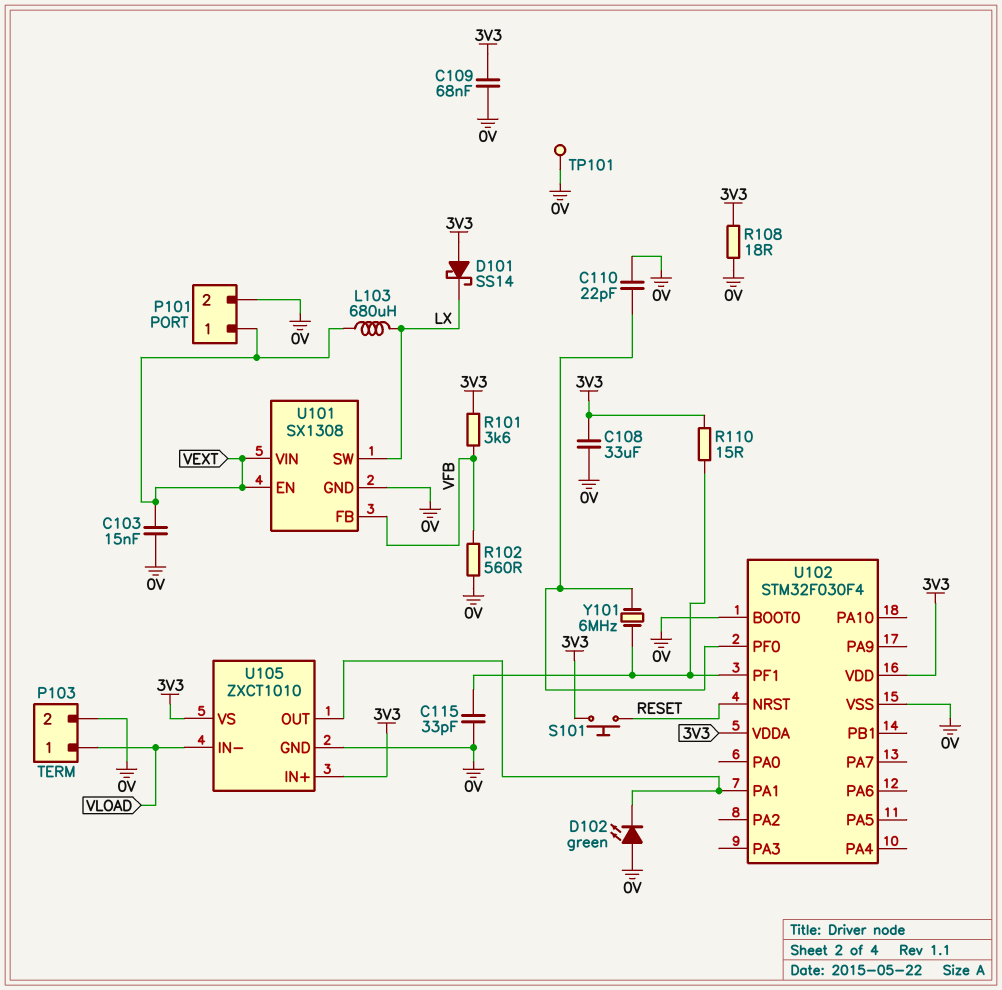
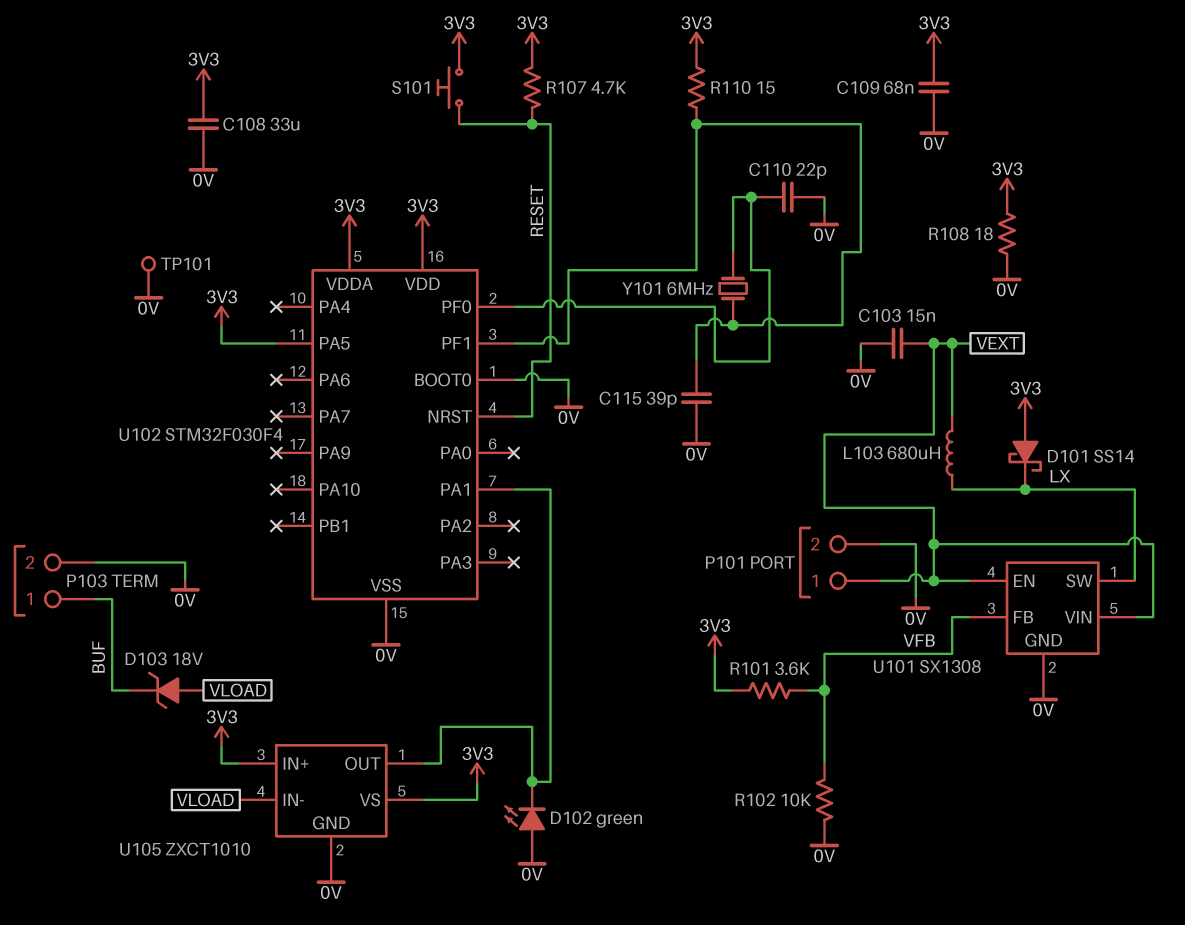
C115: 33pF (0V, U102/PF1) -> 39pF (0V, U102/PF1)
D103: none -> zener 18V (A VLOAD, K BUF)
P103 pin 1: VLOAD -> BUF
R102: 560 (0V, VFB) -> 10k (0V, VFB)
R107: none -> 4.7k (3V3, RESET)
U102 pin PA5: none -> 3V3

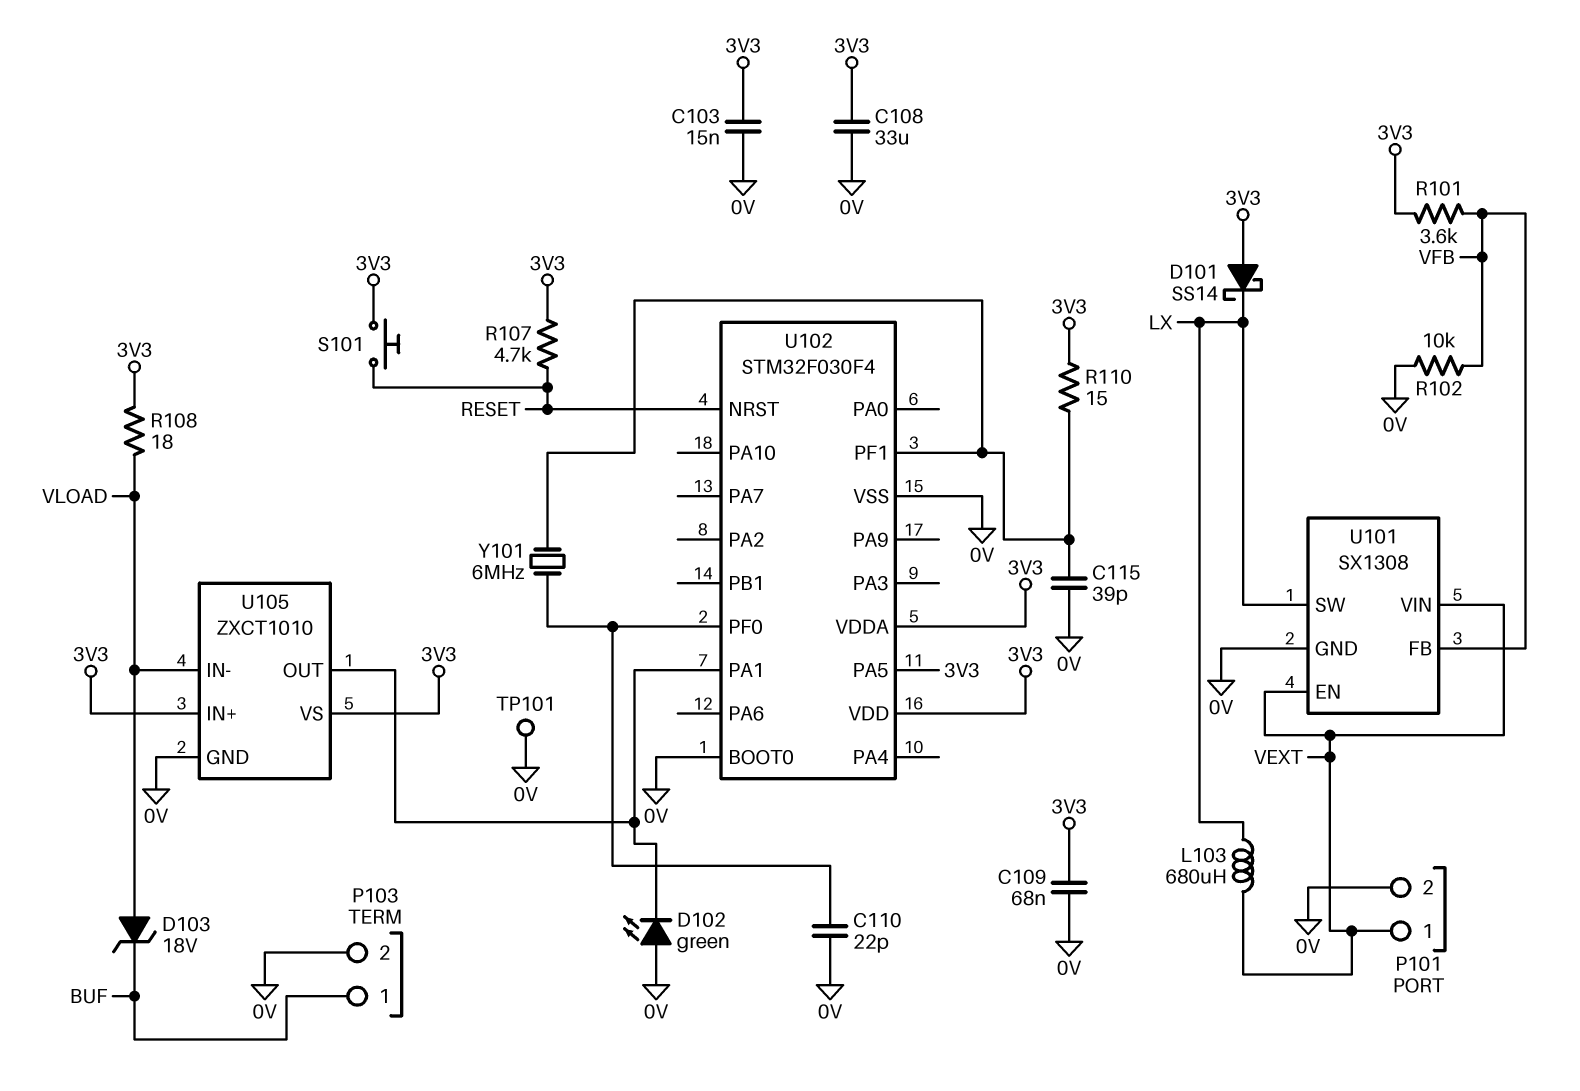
C103: 15nF (0V, VEXT) -> 15nF (0V, 3V3)
R108: 18 (0V, 3V3) -> 18 (3V3, VLOAD)

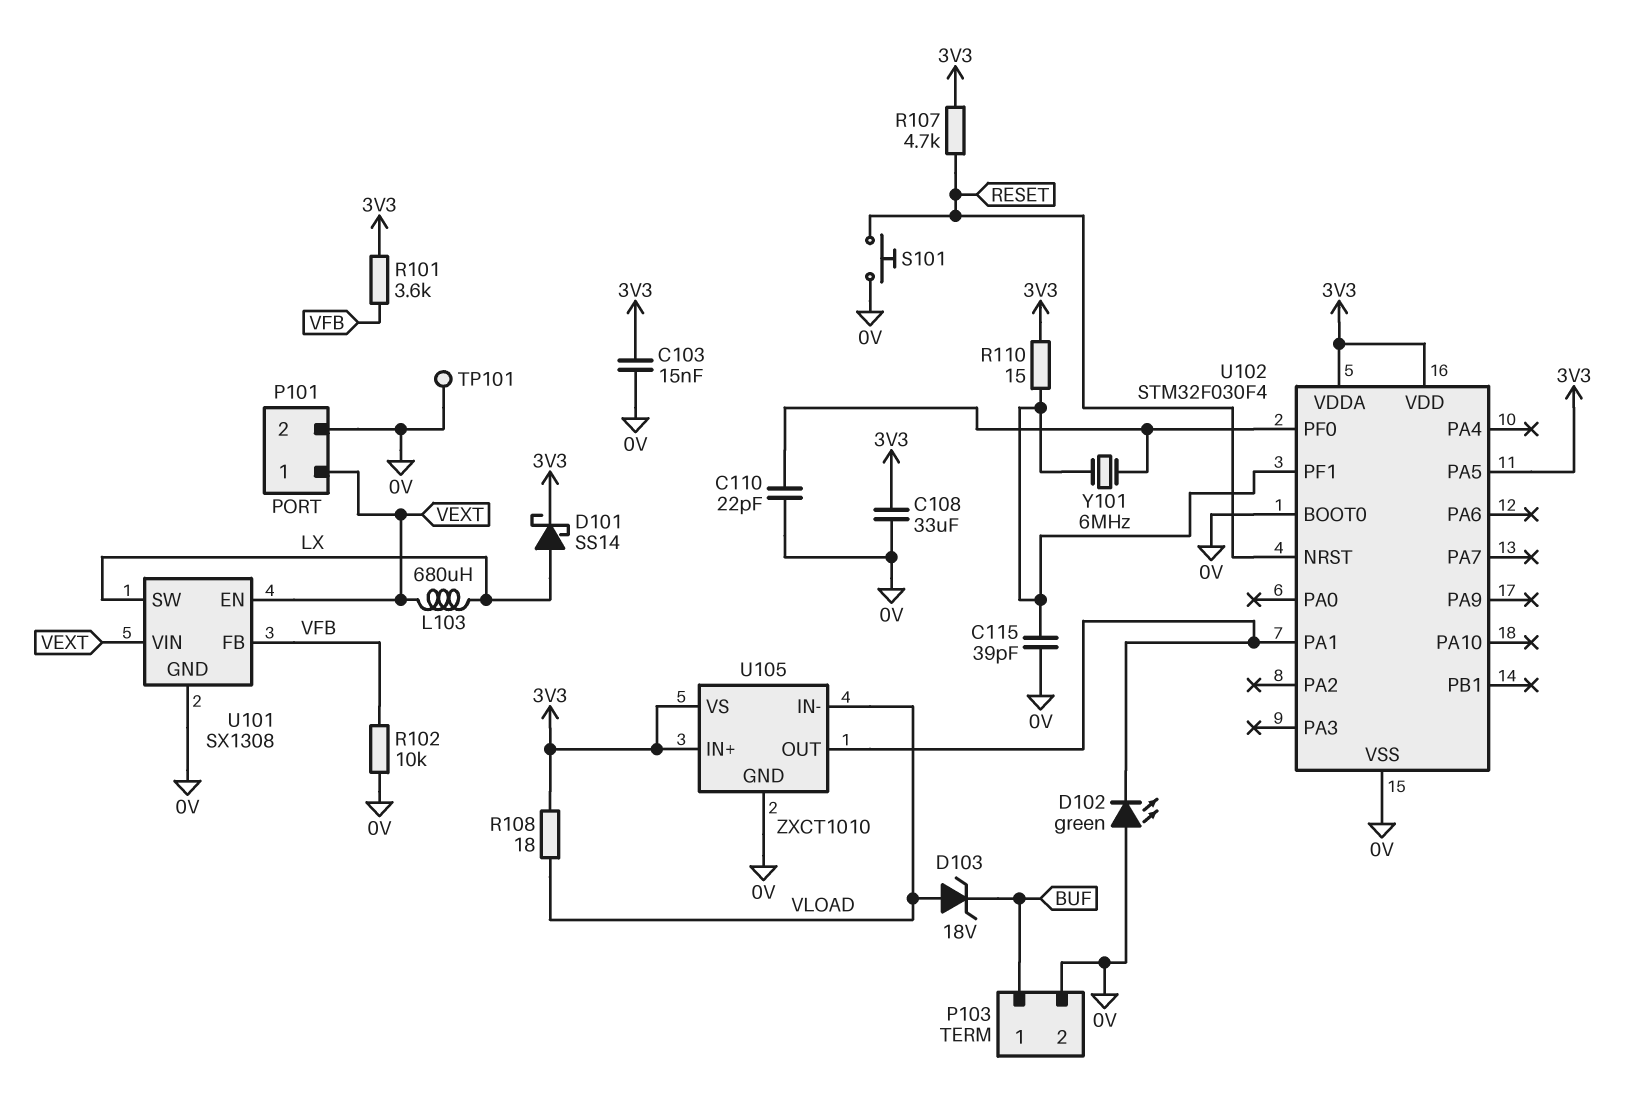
C109: 68nF (0V, 3V3) -> none
D101: schottky SS14 (A 3V3, K LX) -> schottky SS14 (A LX, K 3V3)
S101: button (3V3, RESET) -> button (0V, RESET)

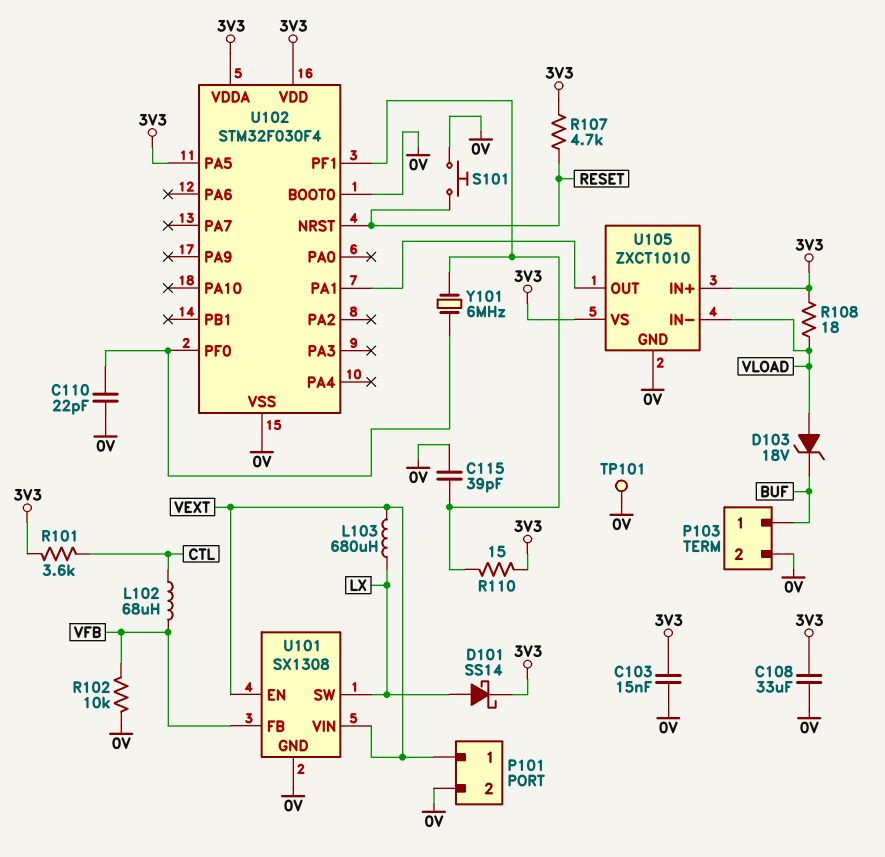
D102: LED green (A 0V, K U102/PA1) -> none
L102: none -> 68uH (CTL, VFB)
R101: 3.6k (3V3, VFB) -> 3.6k (3V3, CTL)

